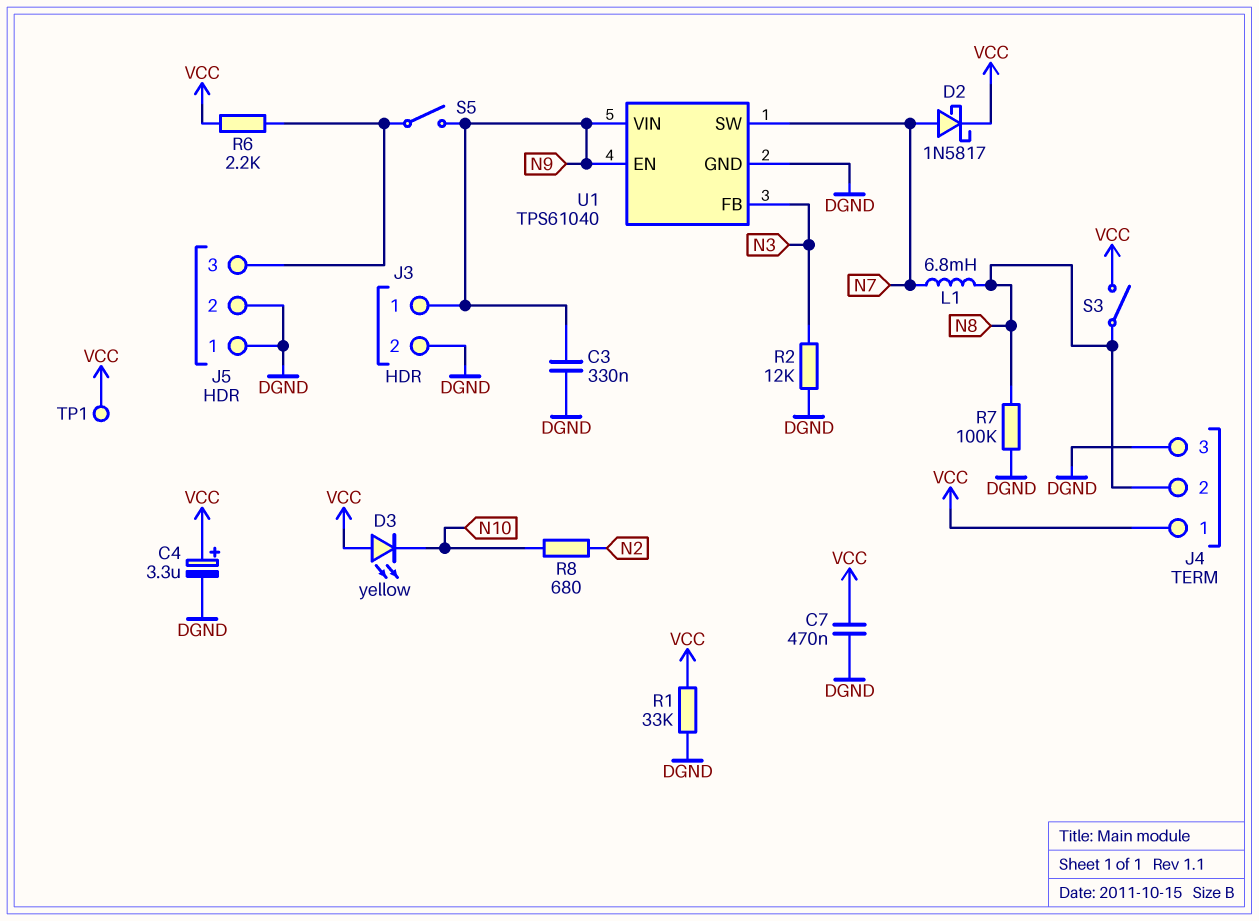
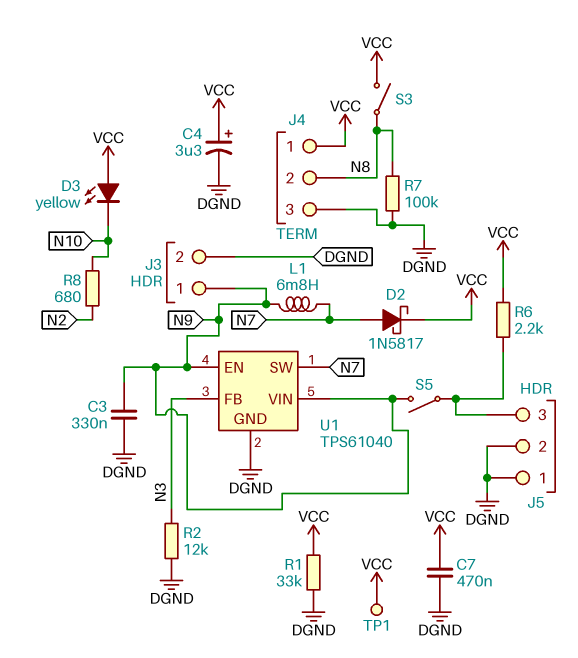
L1: 6.8mH (N7, N8) -> 6.8mH (N7, N9)

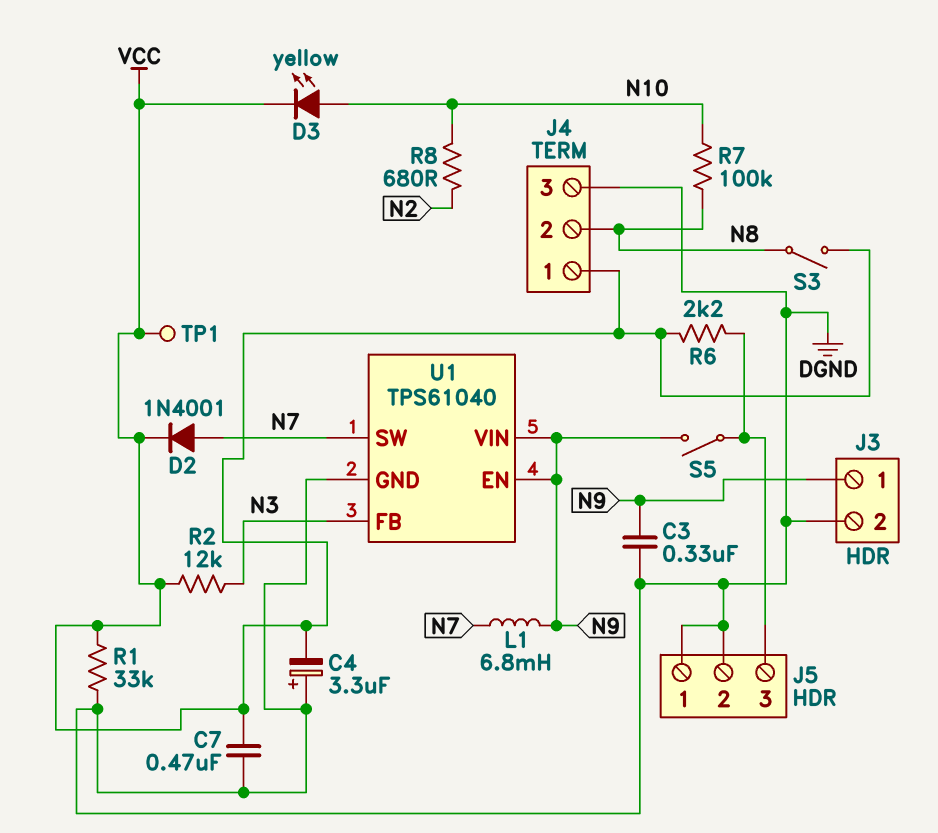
C4: 3.3uF (plus VCC, minus DGND) -> 3.3uF (plus DGND, minus VCC)
D2: schottky 1N5817 (A N7, K VCC) -> diode 1N4001 (A N7, K VCC)
D3: LED yellow (A VCC, K N10) -> LED yellow (A N10, K VCC)
R2: 12k (DGND, N3) -> 12k (N3, VCC)
R7: 100k (DGND, N8) -> 100k (N8, N10)

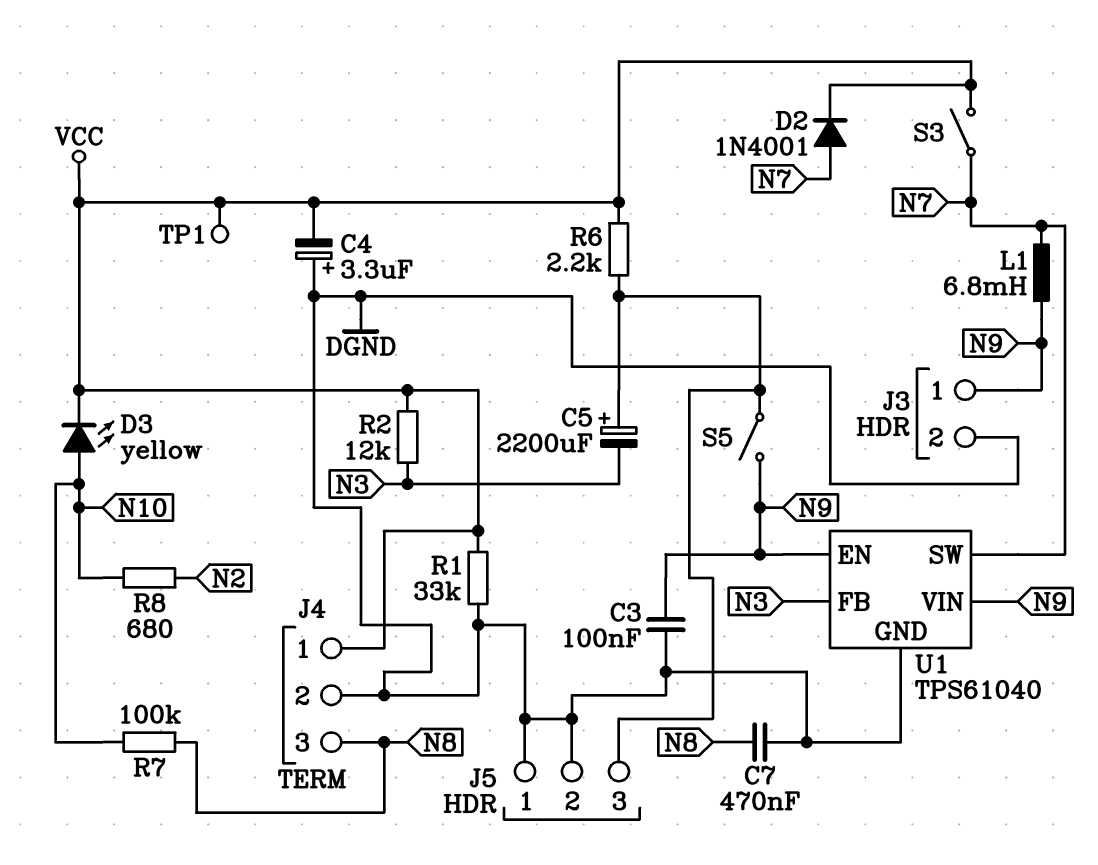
C3: 330nF (DGND, N9) -> 100nF (DGND, N9)
C5: none -> 2200uF (plus J5/3, minus N3)
C7: 470nF (DGND, VCC) -> 470nF (DGND, N8)
J4 pin 2: N8 -> DGND
J4 pin 3: DGND -> N8
S3: switch (N8, VCC) -> switch (N7, VCC)

